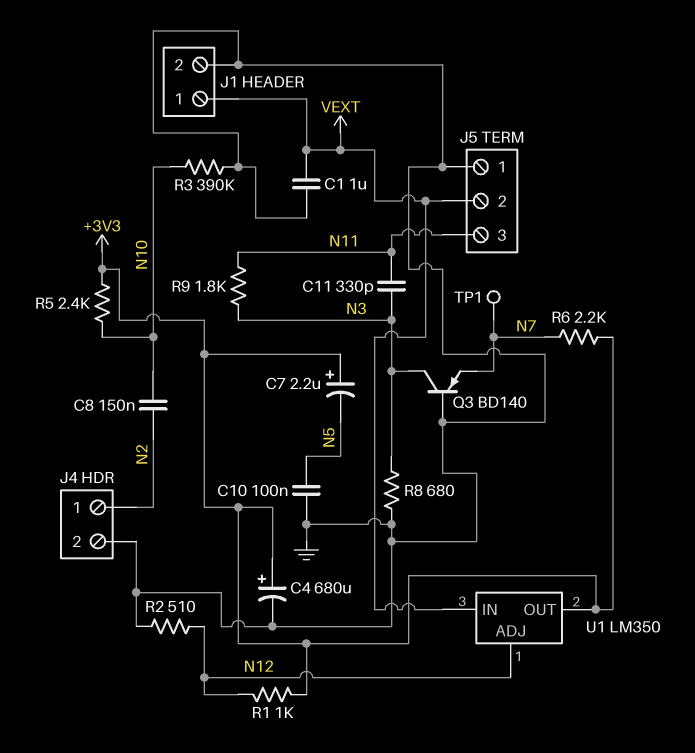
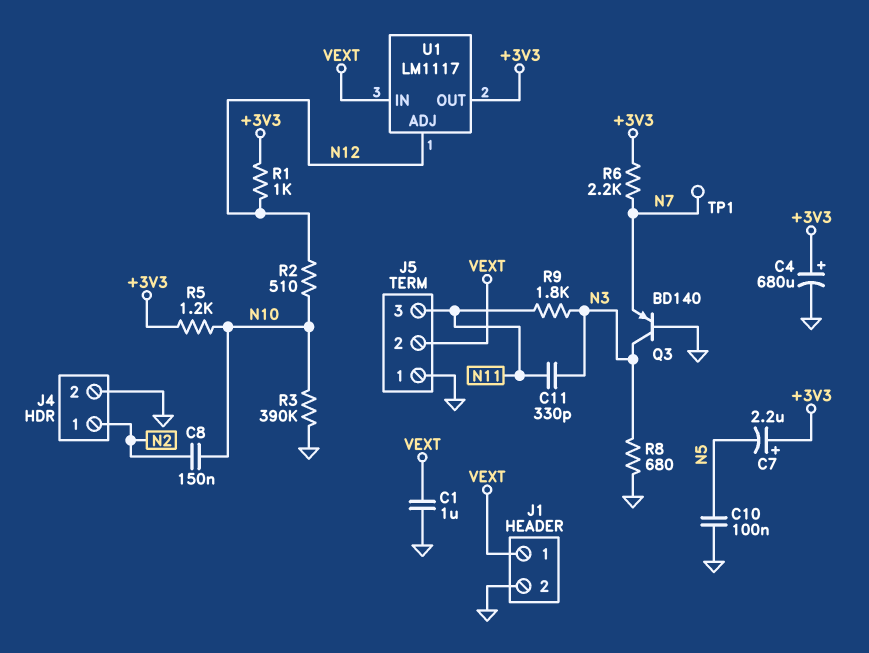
R2: 510 (GND, N12) -> 510 (N10, N12)
R5: 2.4k (+3V3, N10) -> 1.2k (+3V3, N10)
U1: LM350 -> LM1117

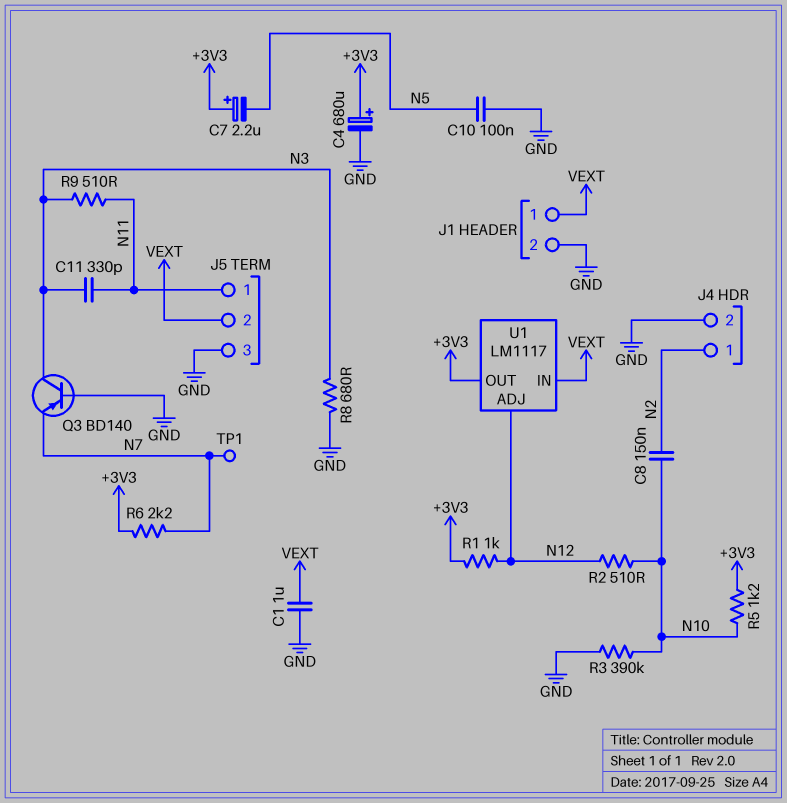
J5 pin 1: GND -> N11
J5 pin 3: N11 -> GND
R9: 1.8k (N3, N11) -> 510 (N3, N11)

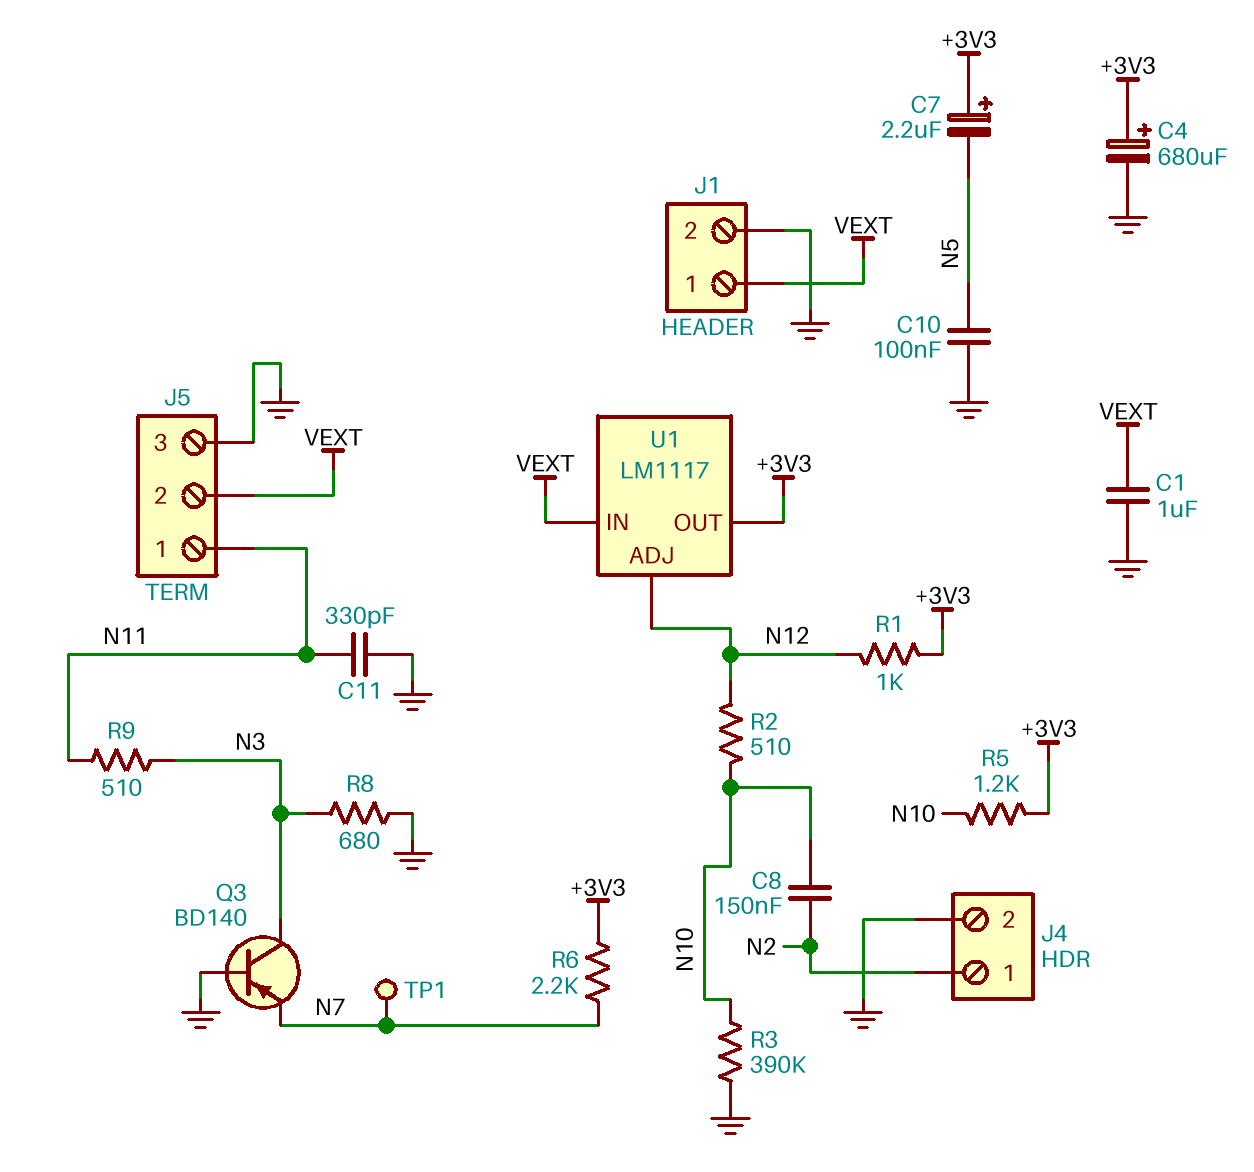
C11: 330pF (N3, N11) -> 330pF (GND, N11)

